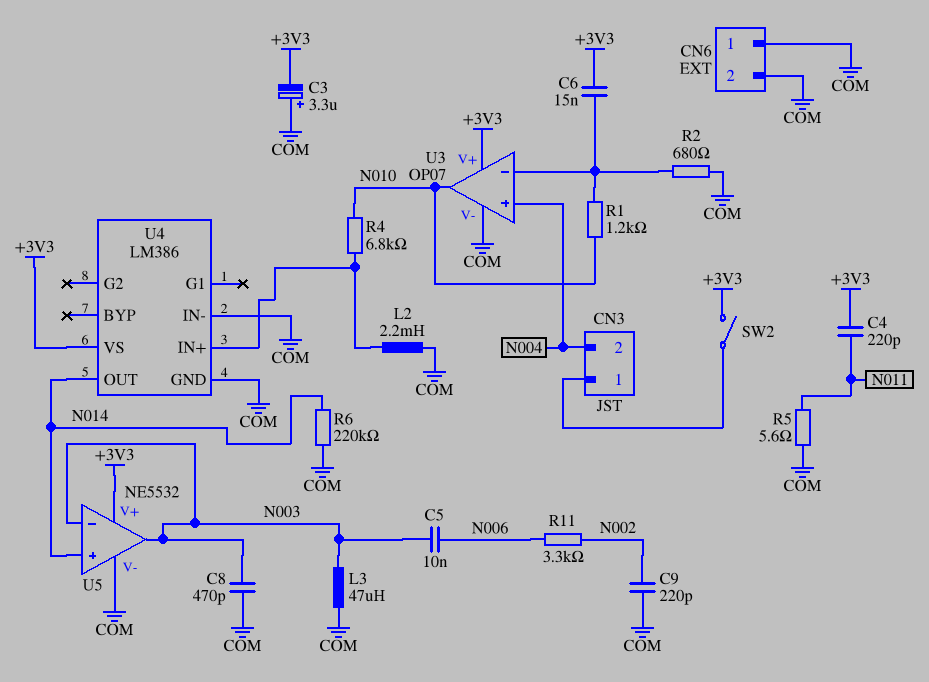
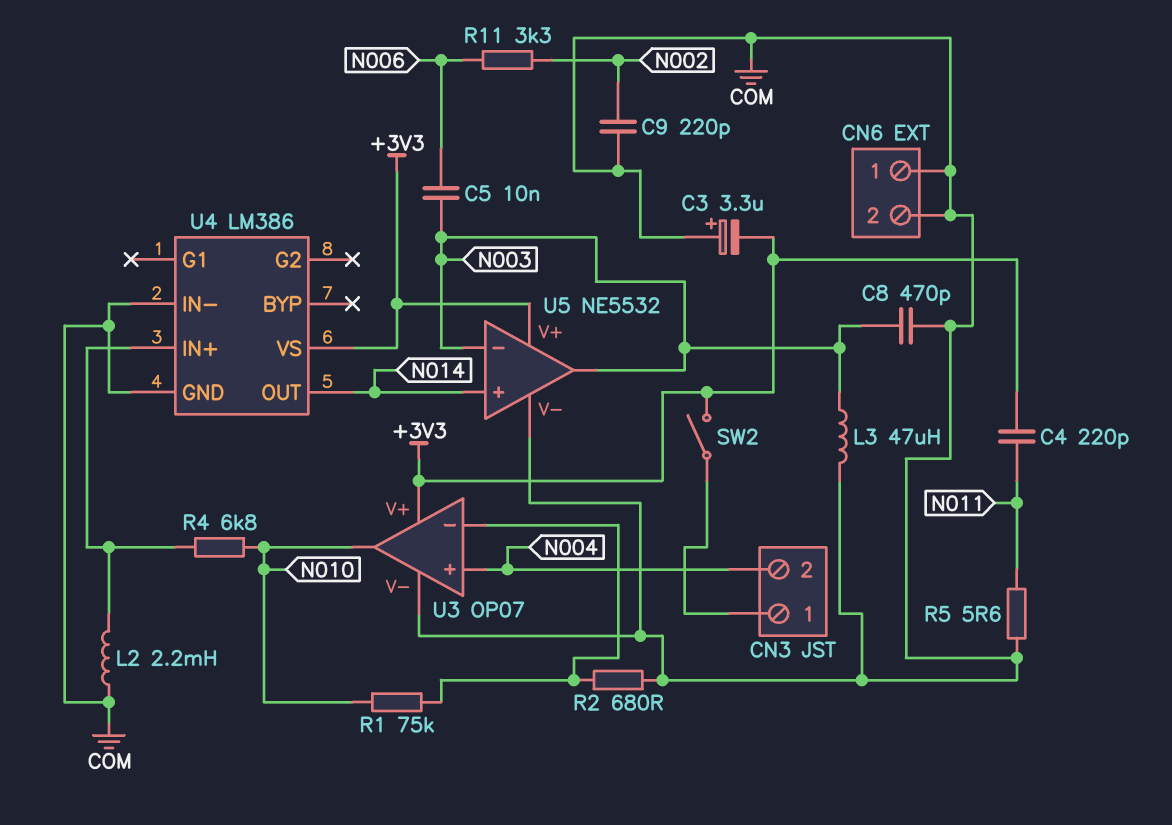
C6: 15nF (+3V3, U3/in-) -> none
R1: 1.2k (N010, U3/in-) -> 75k (N010, U3/in-)
R6: 220k (COM, N014) -> none

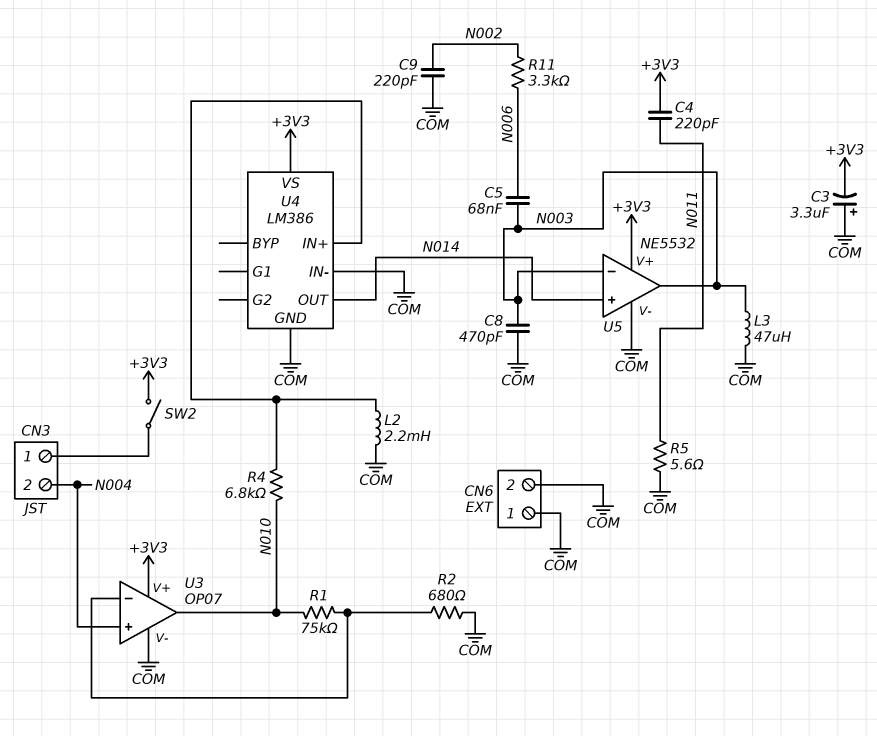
C5: 10nF (N003, N006) -> 68nF (N003, N006)

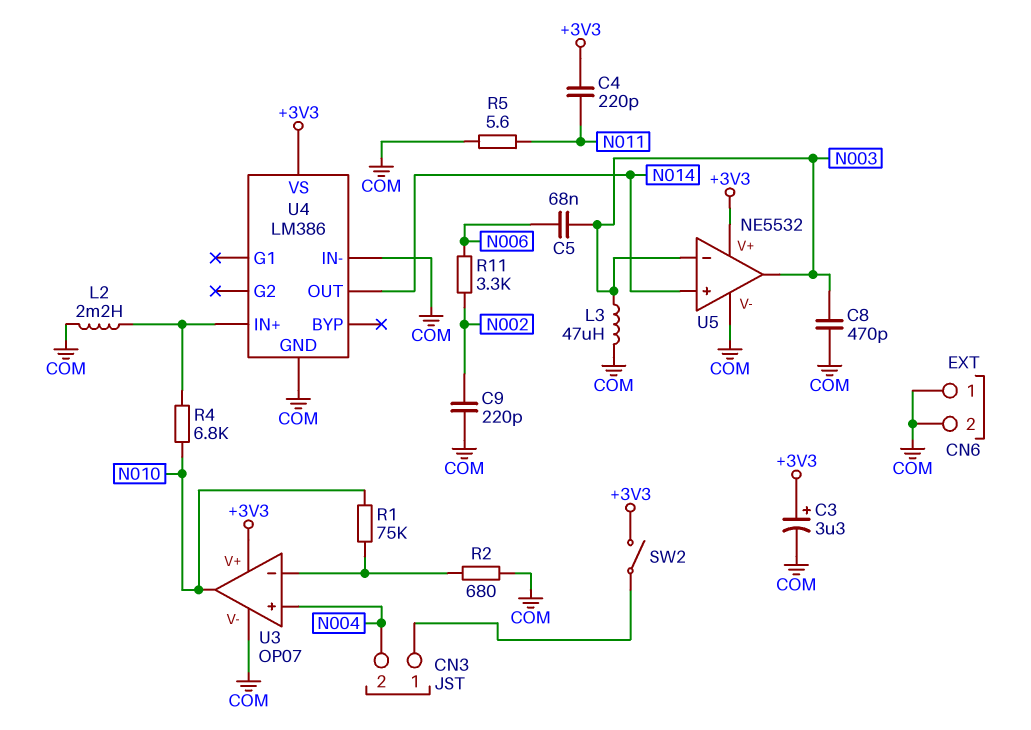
C3: 3.3uF (plus COM, minus +3V3) -> 3.3uF (plus +3V3, minus COM)

